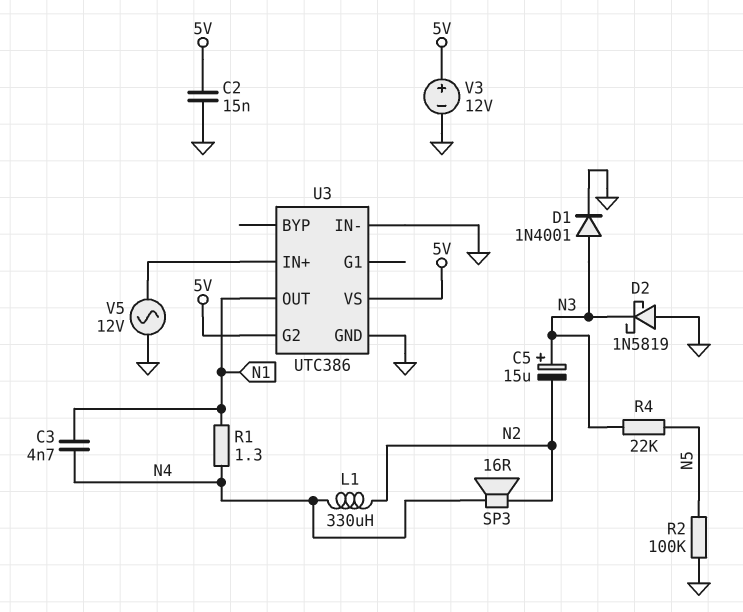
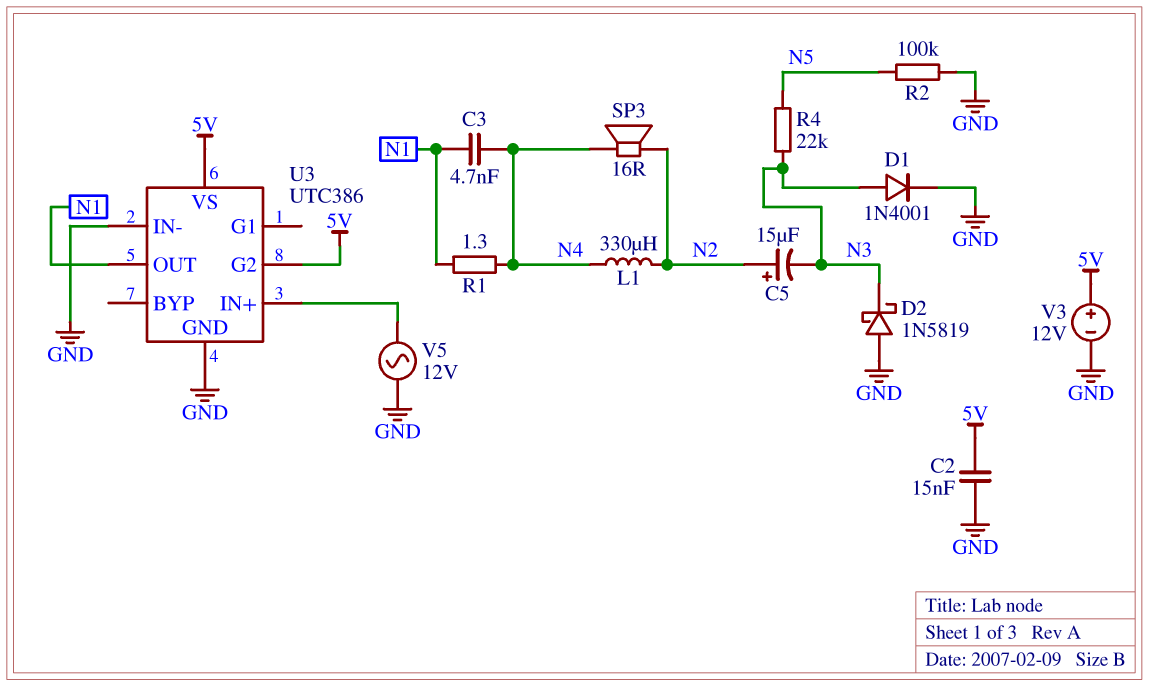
C5: 15uF (plus N3, minus N2) -> 15uF (plus N2, minus N3)

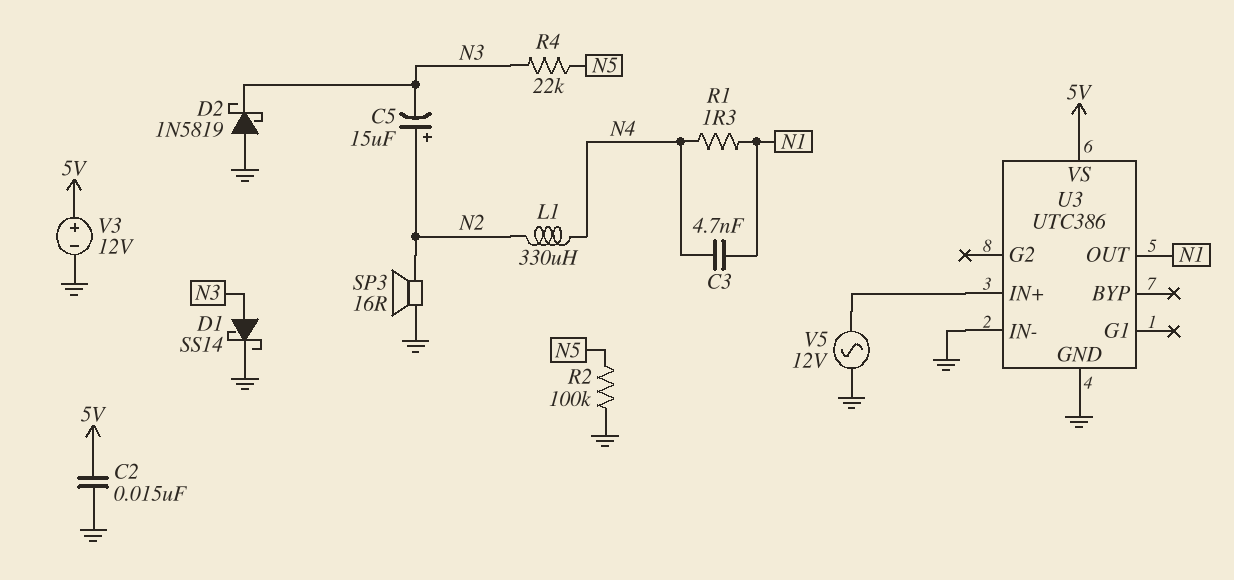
D1: diode 1N4001 (A N3, K GND) -> schottky SS14 (A N3, K GND)
SP3: speaker 16R (N2, N4) -> speaker 16R (GND, N2)
U3 pin G2: 5V -> none

